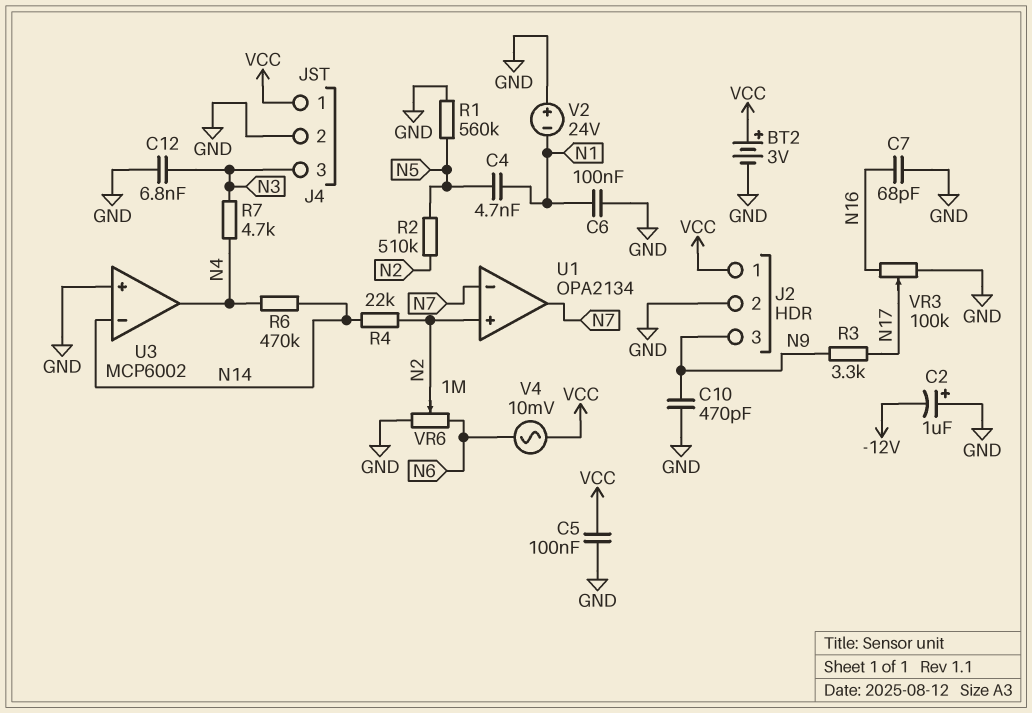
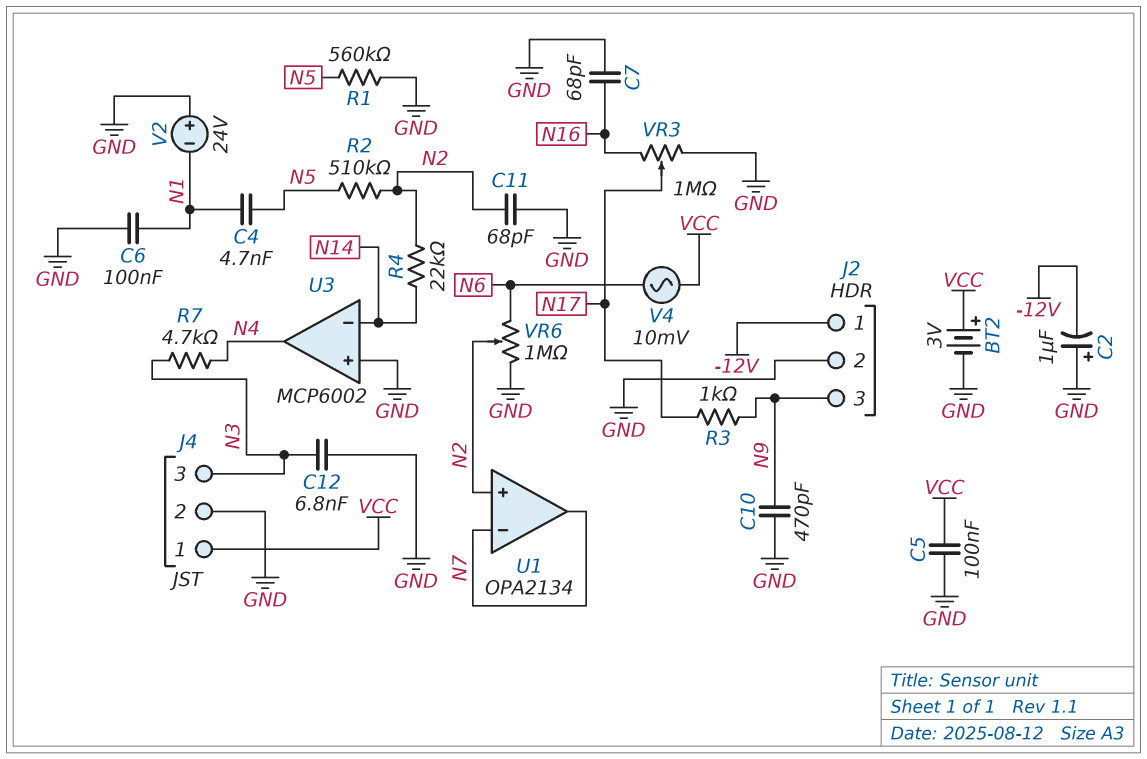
C11: none -> 68pF (GND, N2)
J2 pin 1: VCC -> -12V
R3: 3.3k (N9, N17) -> 1k (N9, N17)
R6: 470k (N4, N14) -> none
VR3: 100k (GND, N16, wiper N17) -> 1M (GND, N16, wiper N17)

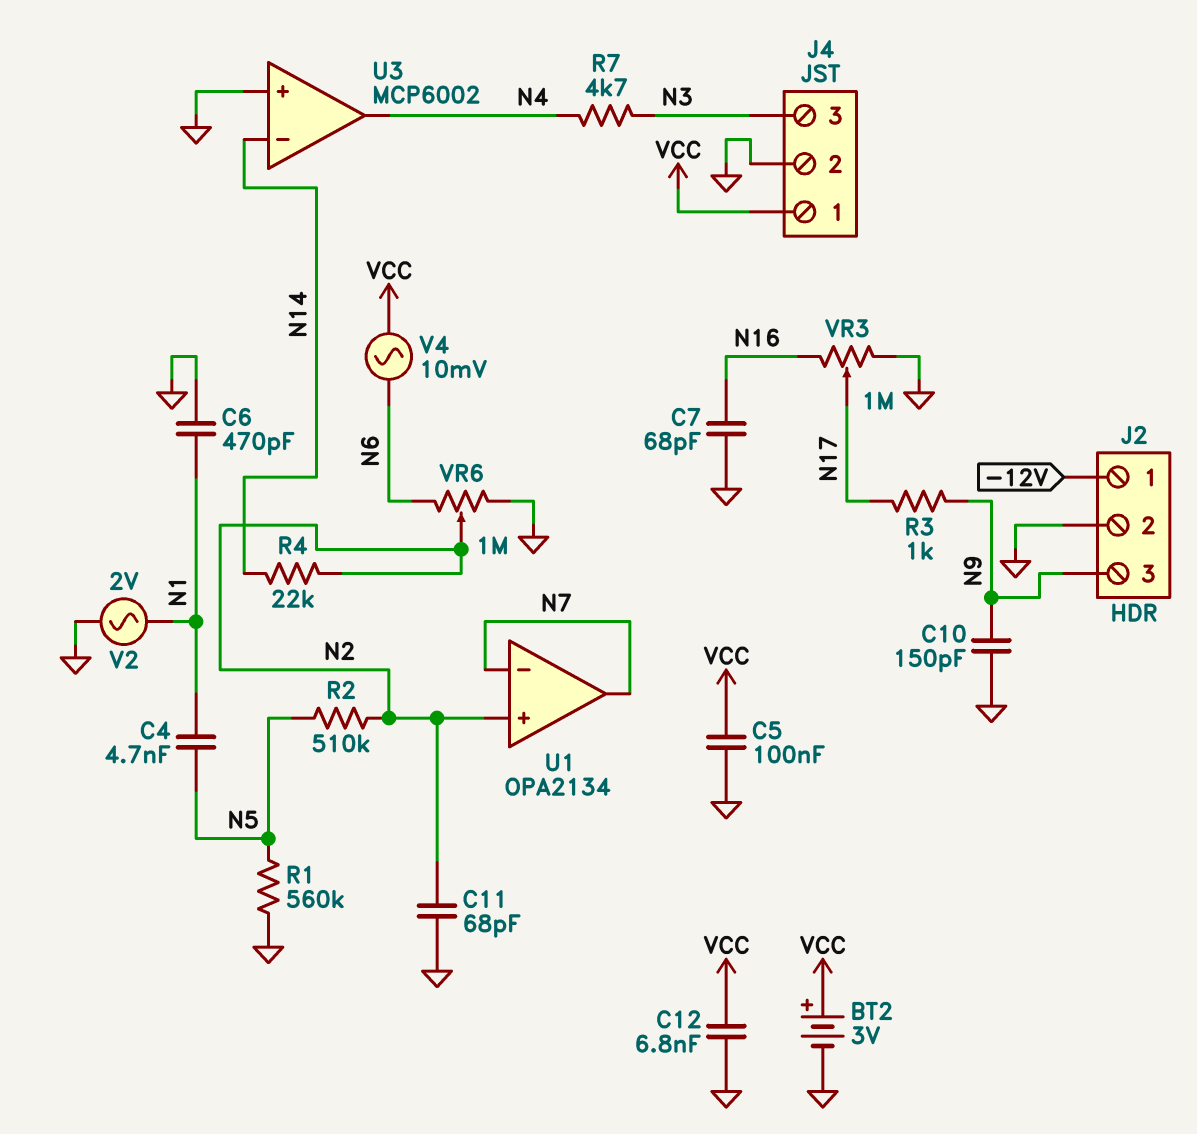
C2: 1uF (plus GND, minus -12V) -> none
C6: 100nF (GND, N1) -> 470pF (GND, N1)
C10: 470pF (GND, N9) -> 150pF (GND, N9)
C12: 6.8nF (GND, N3) -> 6.8nF (GND, VCC)
V2: 24V (plus GND, minus N1) -> AC 2V (GND, N1)

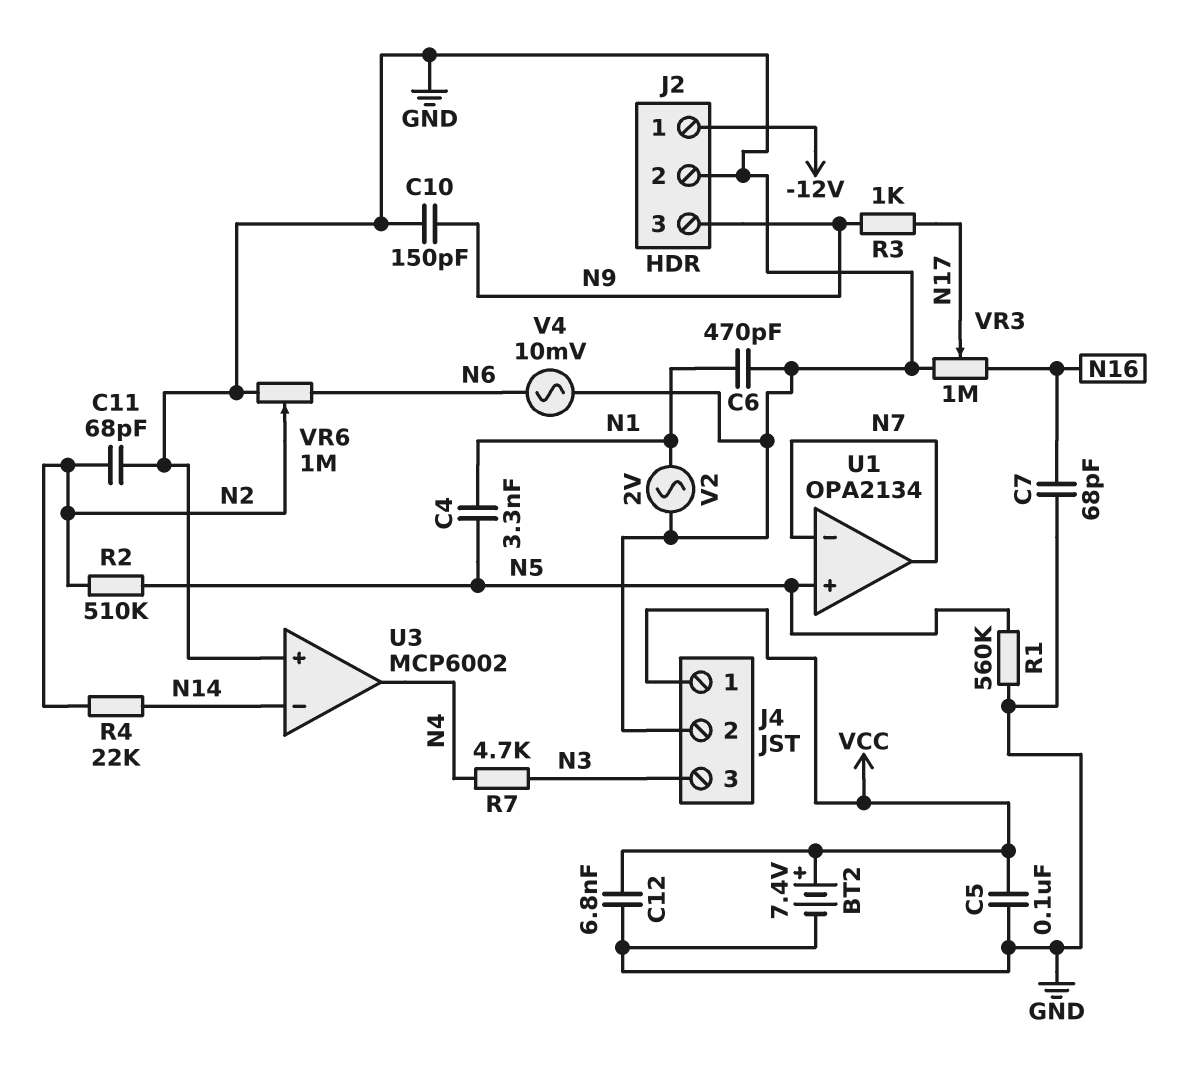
BT2: 3V (plus VCC, minus GND) -> 7.4V (plus VCC, minus GND)
C4: 4.7nF (N1, N5) -> 3.3nF (N1, N5)
U1 pin in+: N2 -> N5
V4: AC 10mV (N6, VCC) -> AC 10mV (GND, N6)

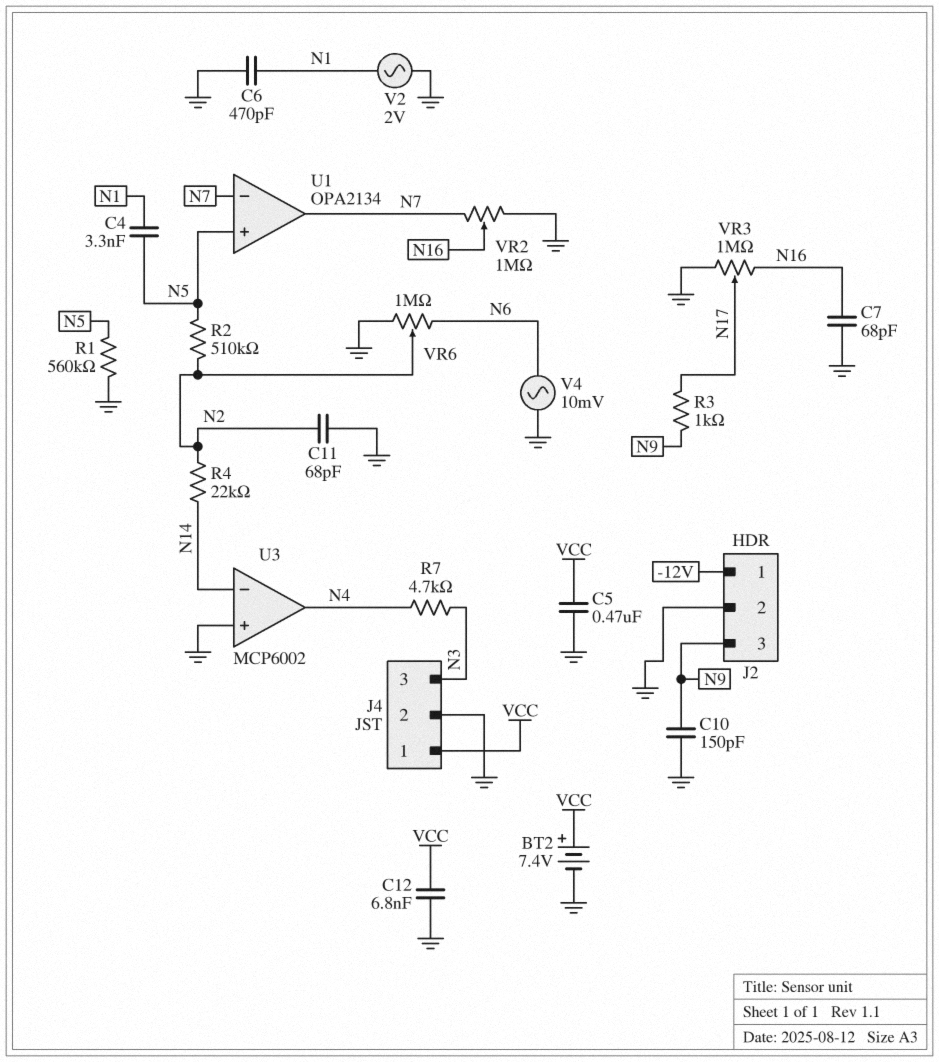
C5: 100nF (GND, VCC) -> 470nF (GND, VCC)
VR2: none -> 1M (GND, N7, wiper N16)

